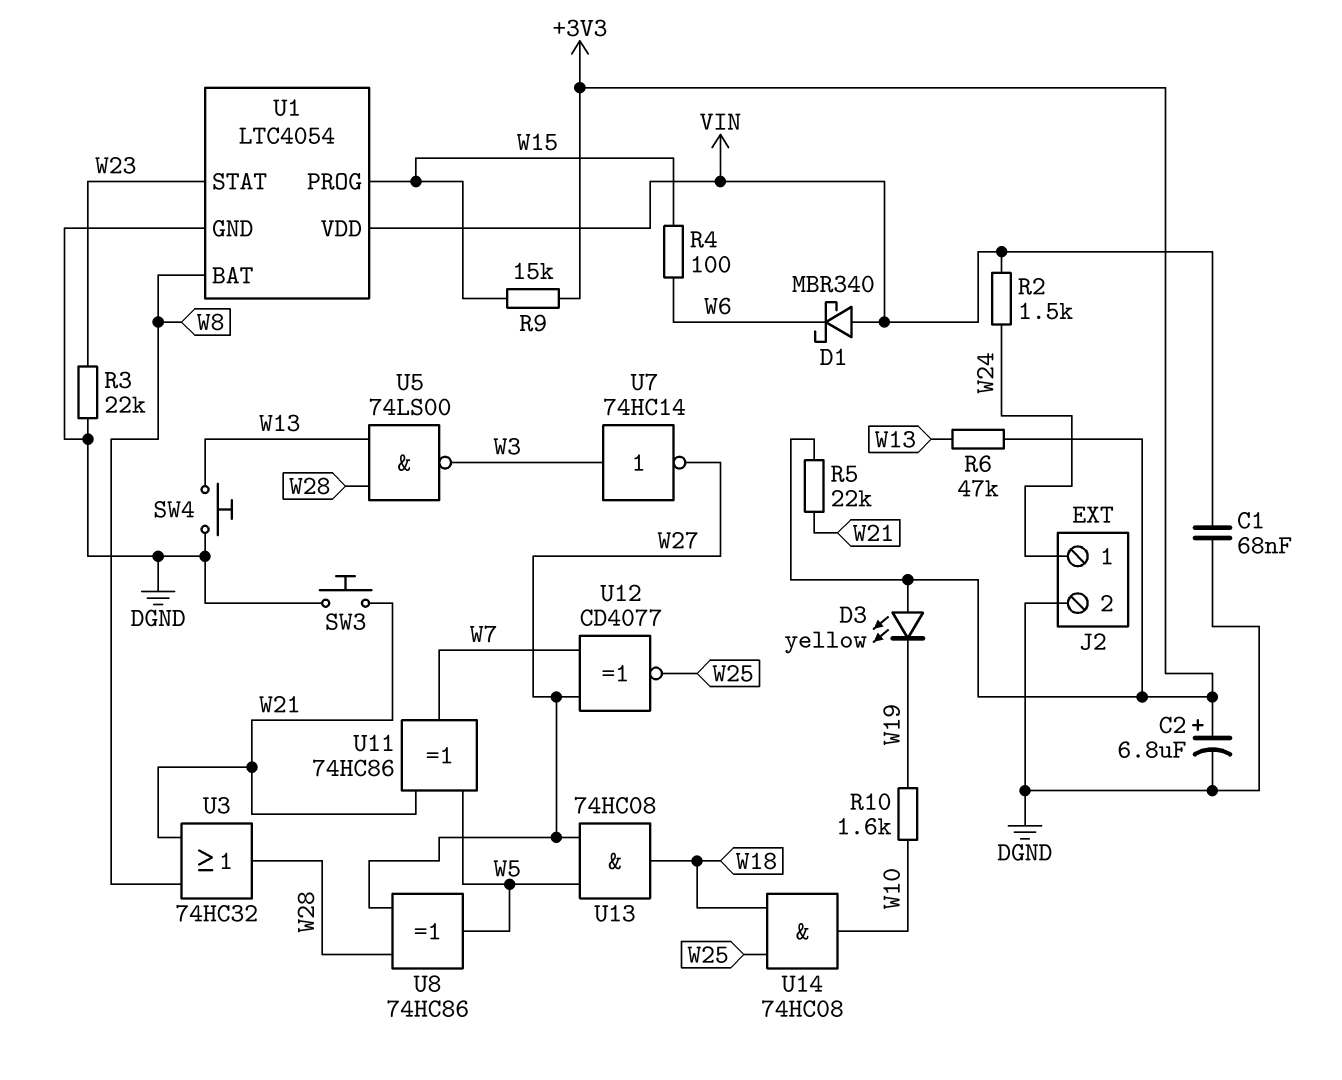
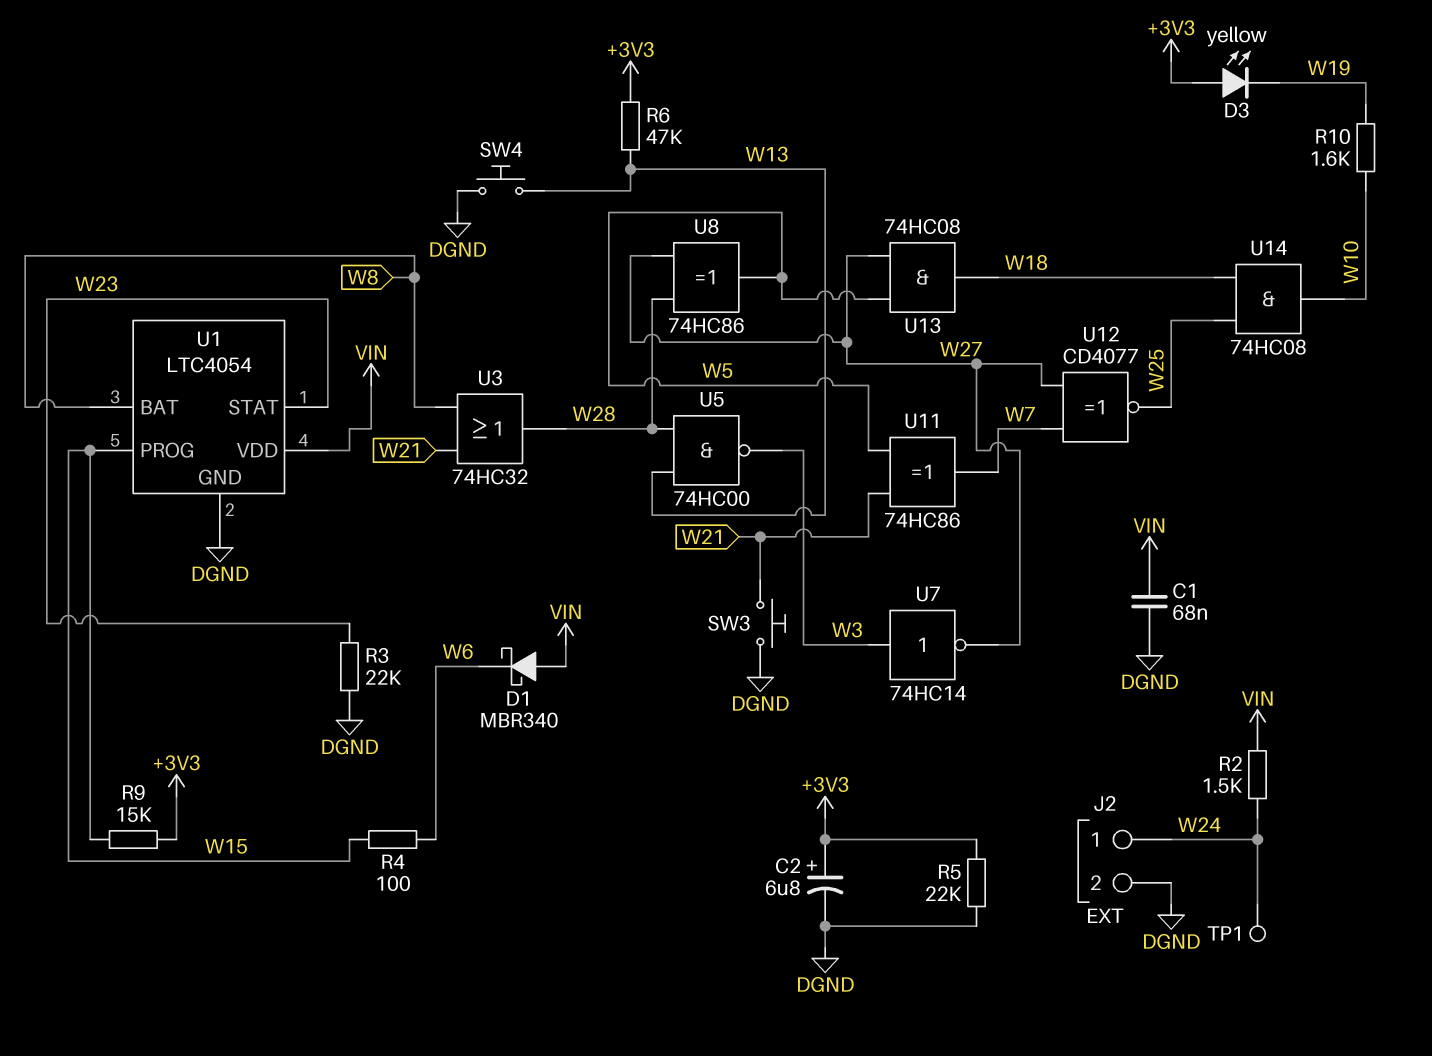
R5: 22k (+3V3, W21) -> 22k (+3V3, DGND)
TP1: none -> test point (W24)
U5: NAND 74LS00 (in W13, in W28, out W3) -> NAND 74HC00 (in W13, in W28, out W3)

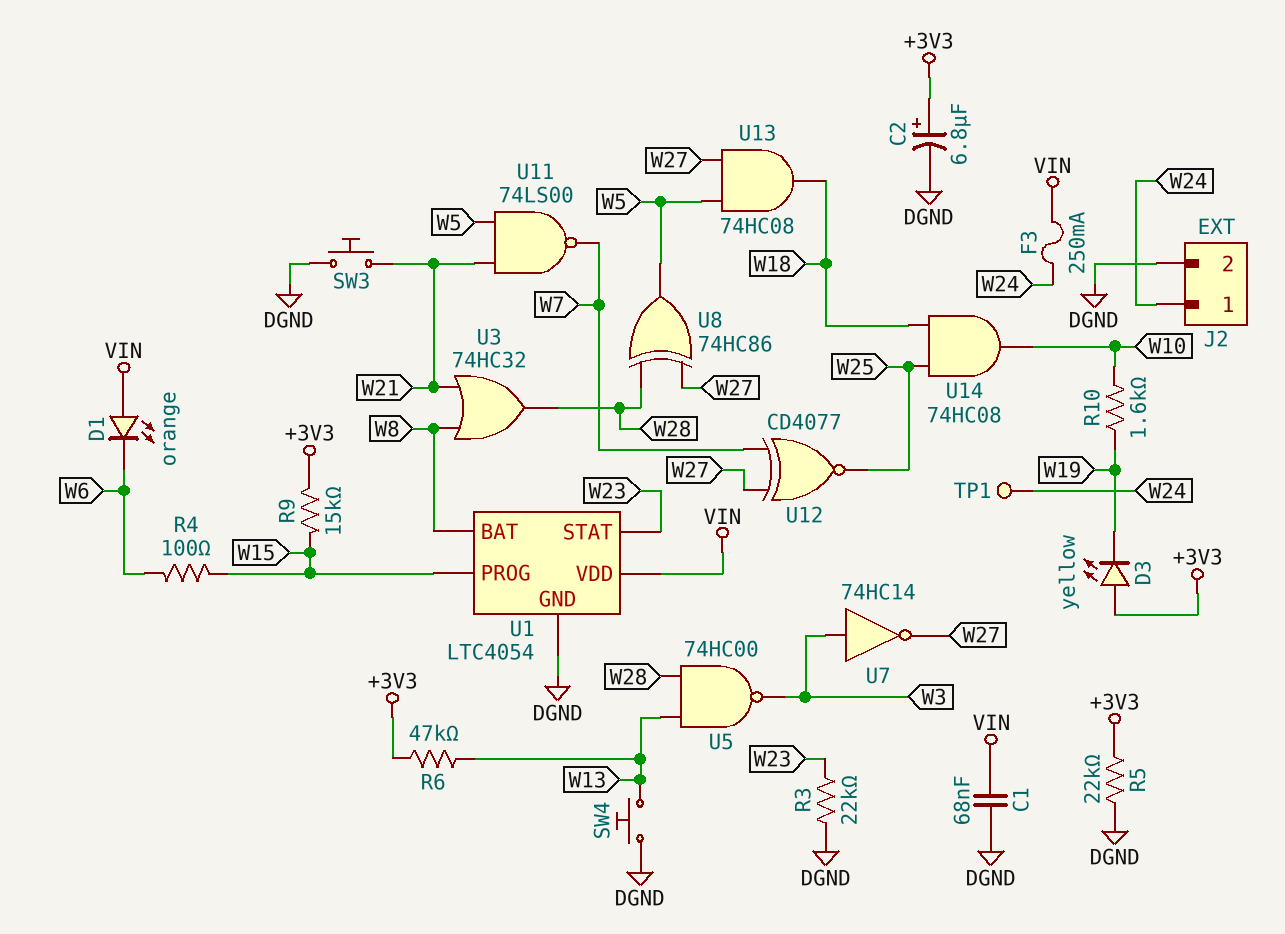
D1: schottky MBR340 (A VIN, K W6) -> LED orange (A VIN, K W6)
F3: none -> 250mA (VIN, W24)
R2: 1.5k (VIN, W24) -> none
U11: XOR 74HC86 (in W5, in W21, out W7) -> NAND 74LS00 (in W5, in W21, out W7)

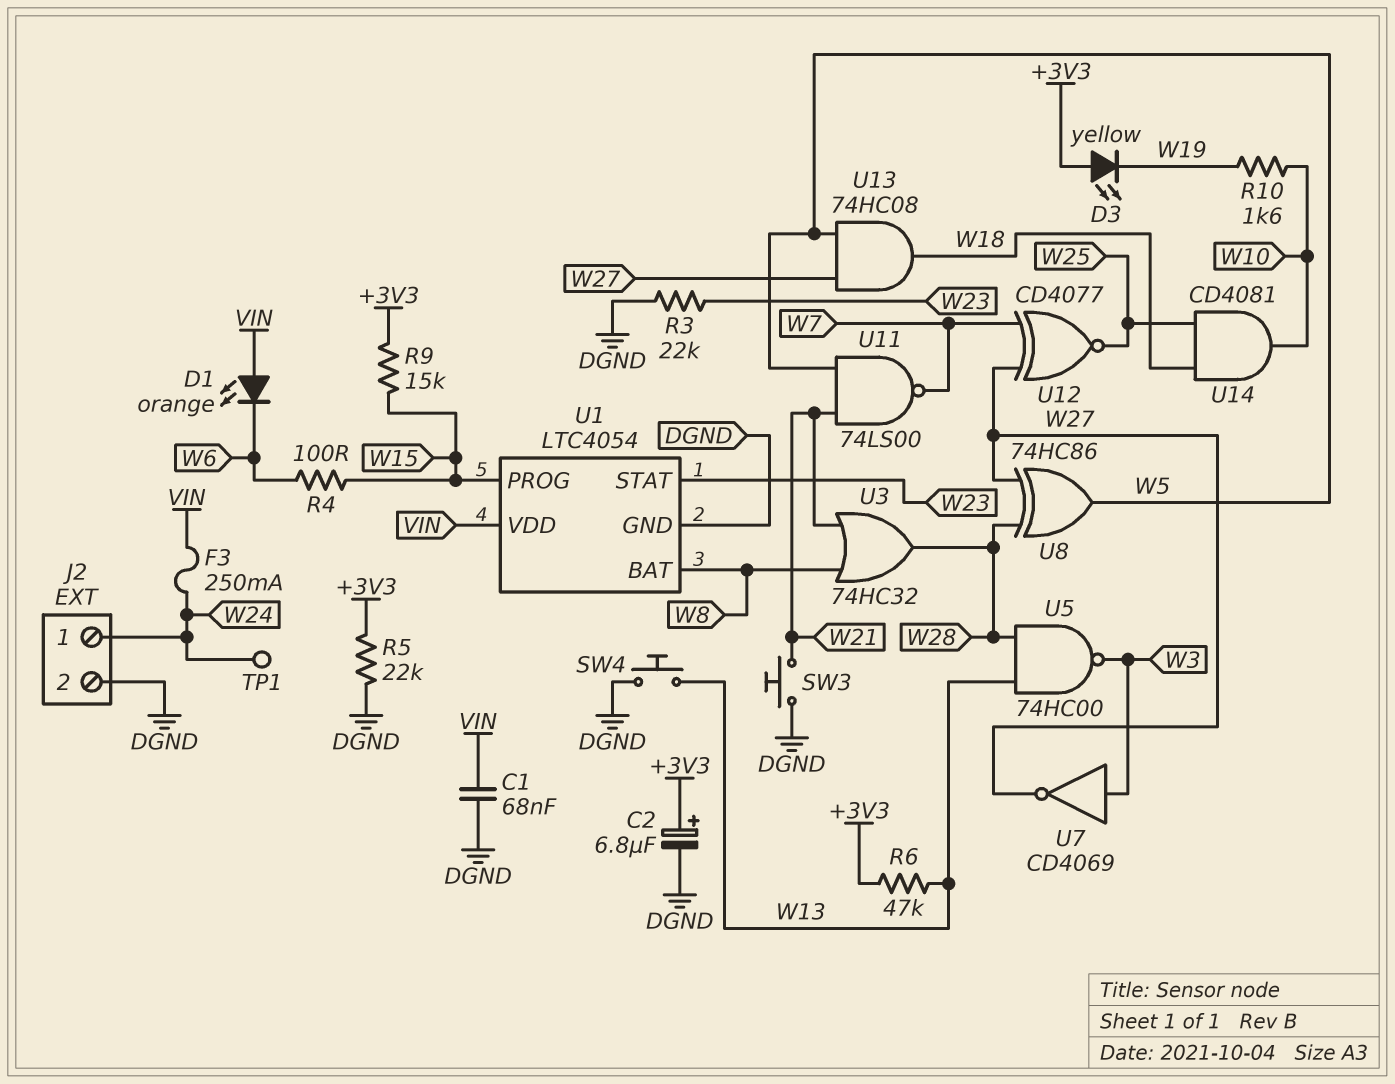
U7: NOT 74HC14 (in W3, out W27) -> NOT CD4069 (in W3, out W27)
U14: AND 74HC08 (in W18, in W25, out W10) -> AND CD4081 (in W18, in W25, out W10)

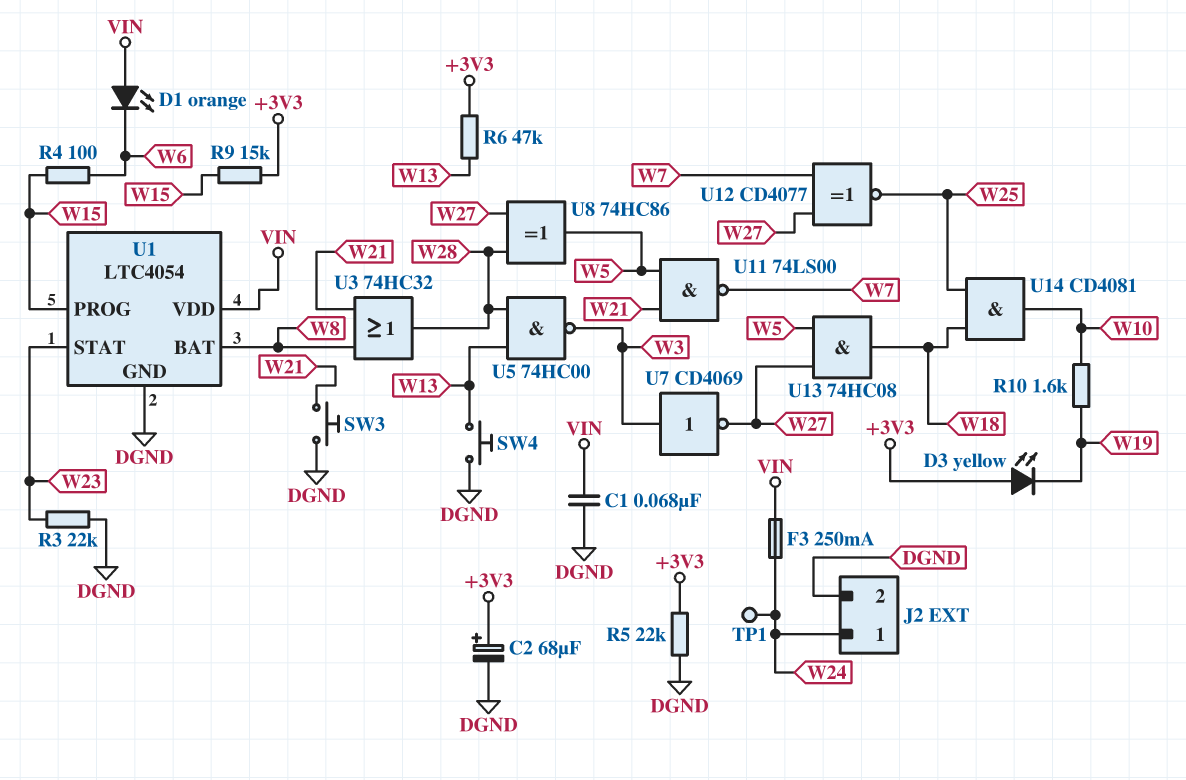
C2: 6.8uF (plus +3V3, minus DGND) -> 68uF (plus +3V3, minus DGND)

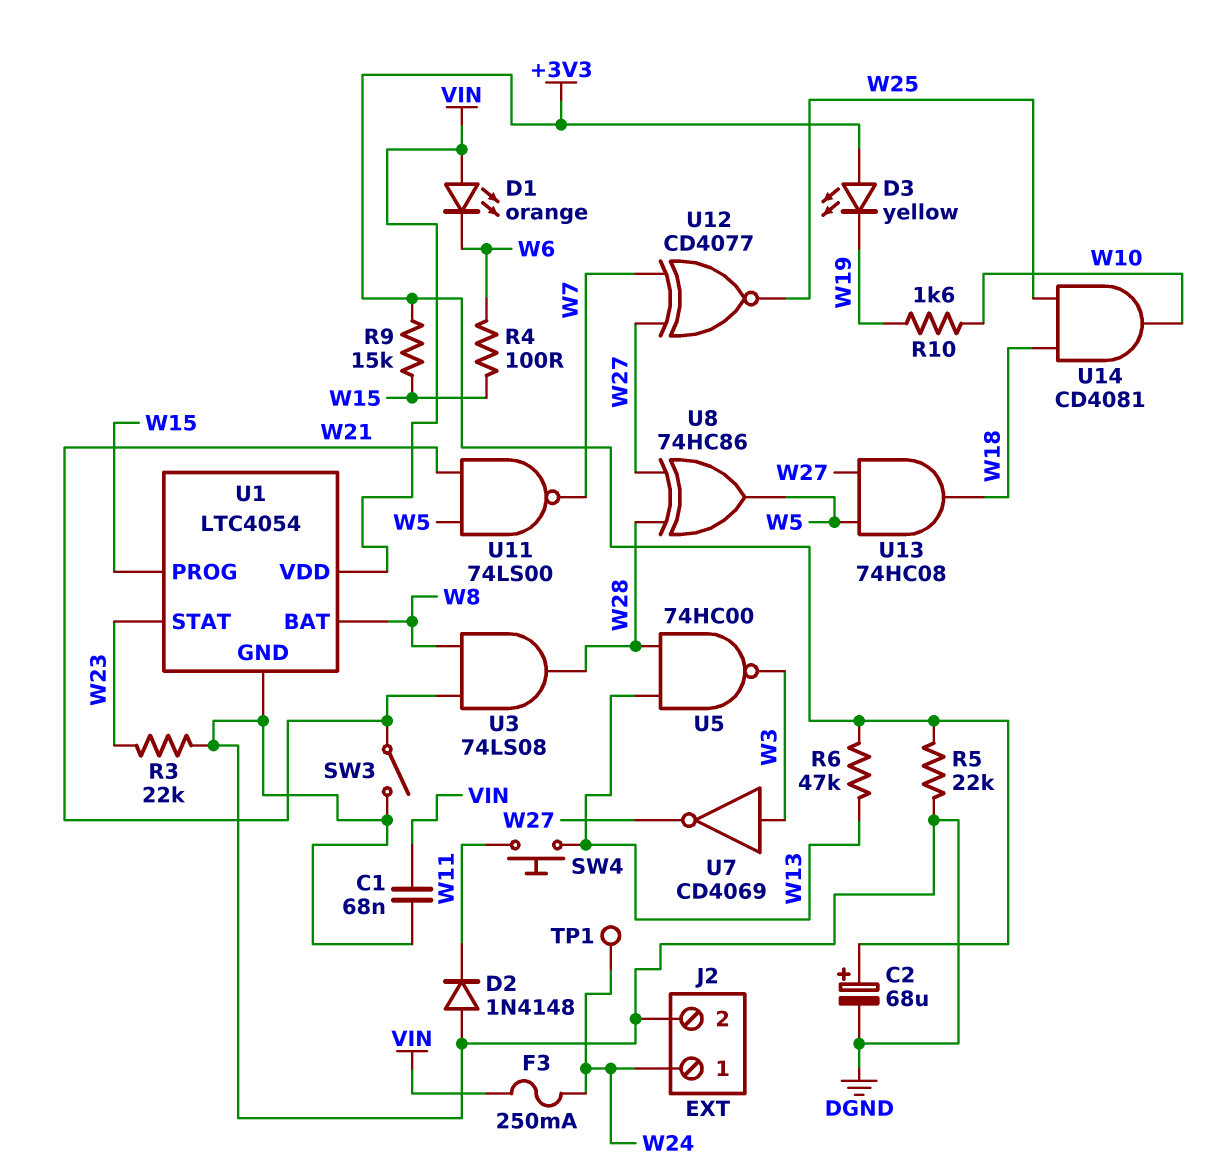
D2: none -> diode 1N4148 (A DGND, K W11)
SW3: button (DGND, W21) -> switch (DGND, W21)
SW4: button (DGND, W13) -> button (W11, W13)
U3: OR 74HC32 (in W8, in W21, out W28) -> AND 74LS08 (in W8, in W21, out W28)

